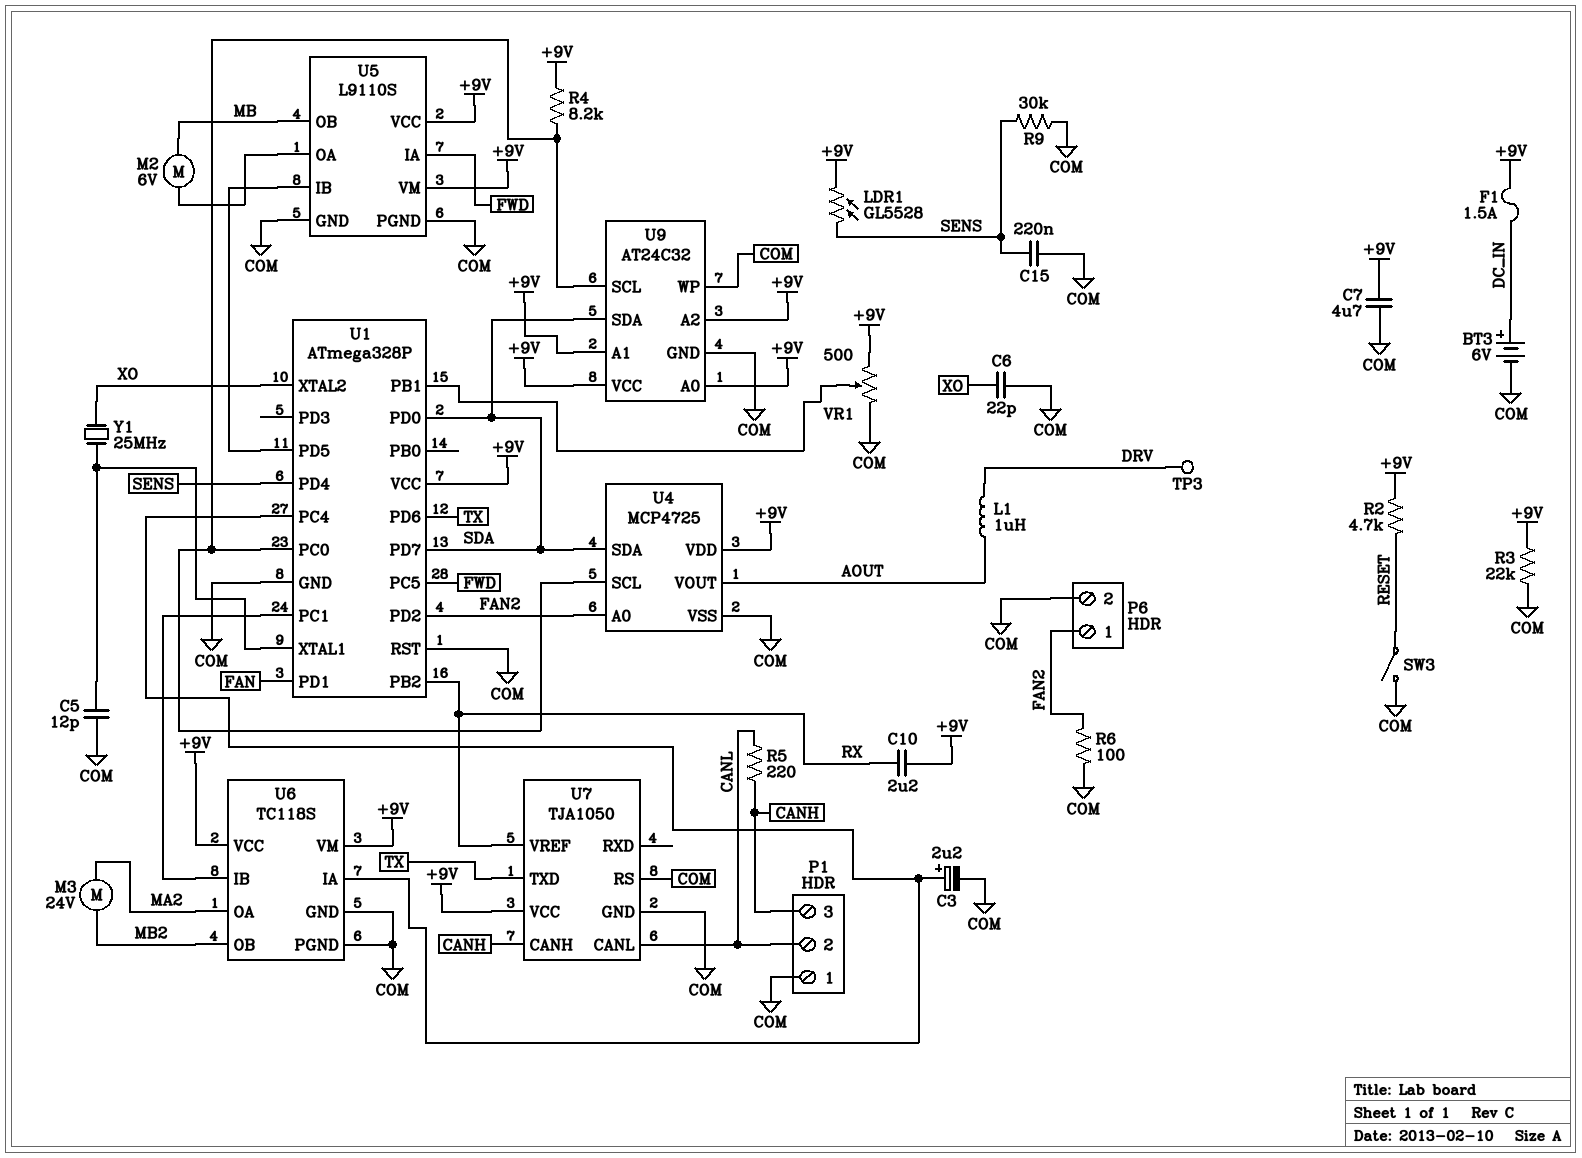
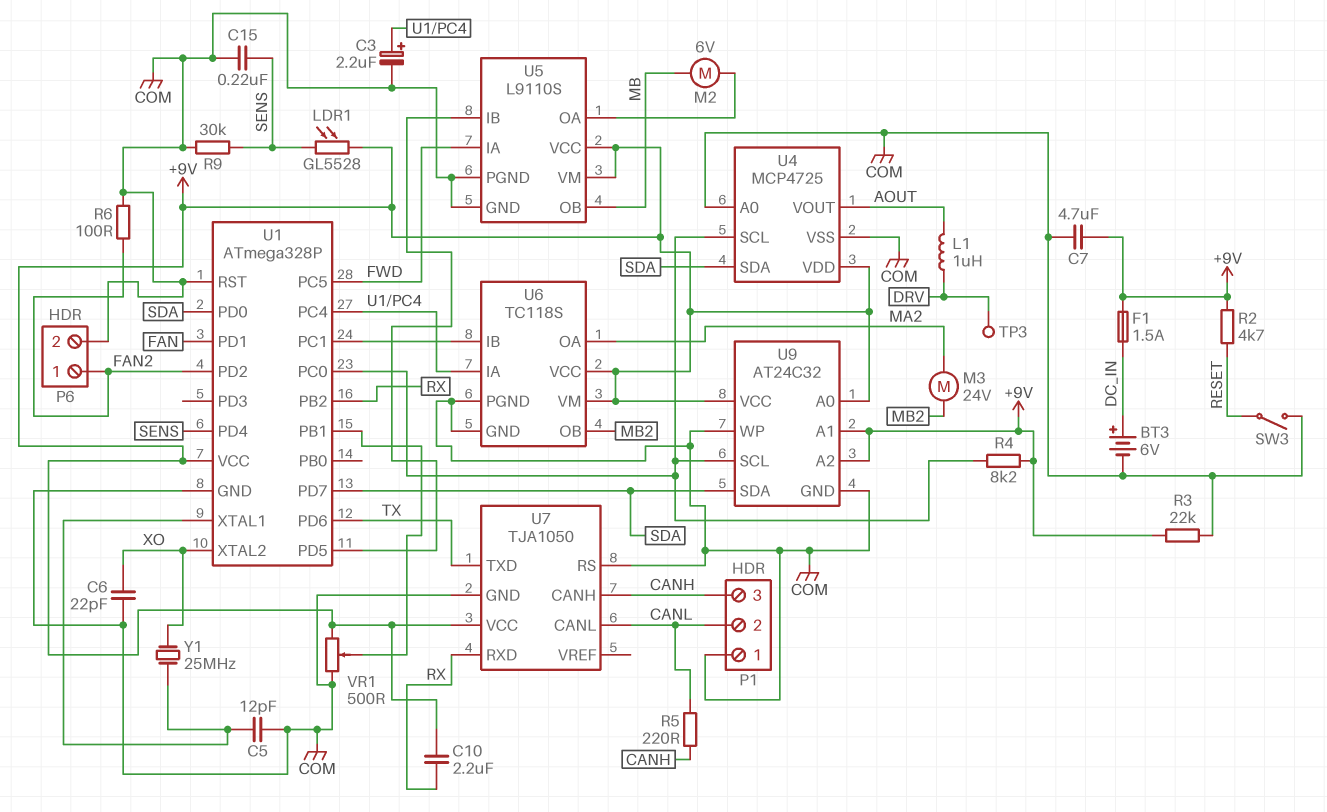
U4 pin A0: FAN2 -> COM
U7 pin RXD: none -> RX
U7 pin VREF: RX -> none

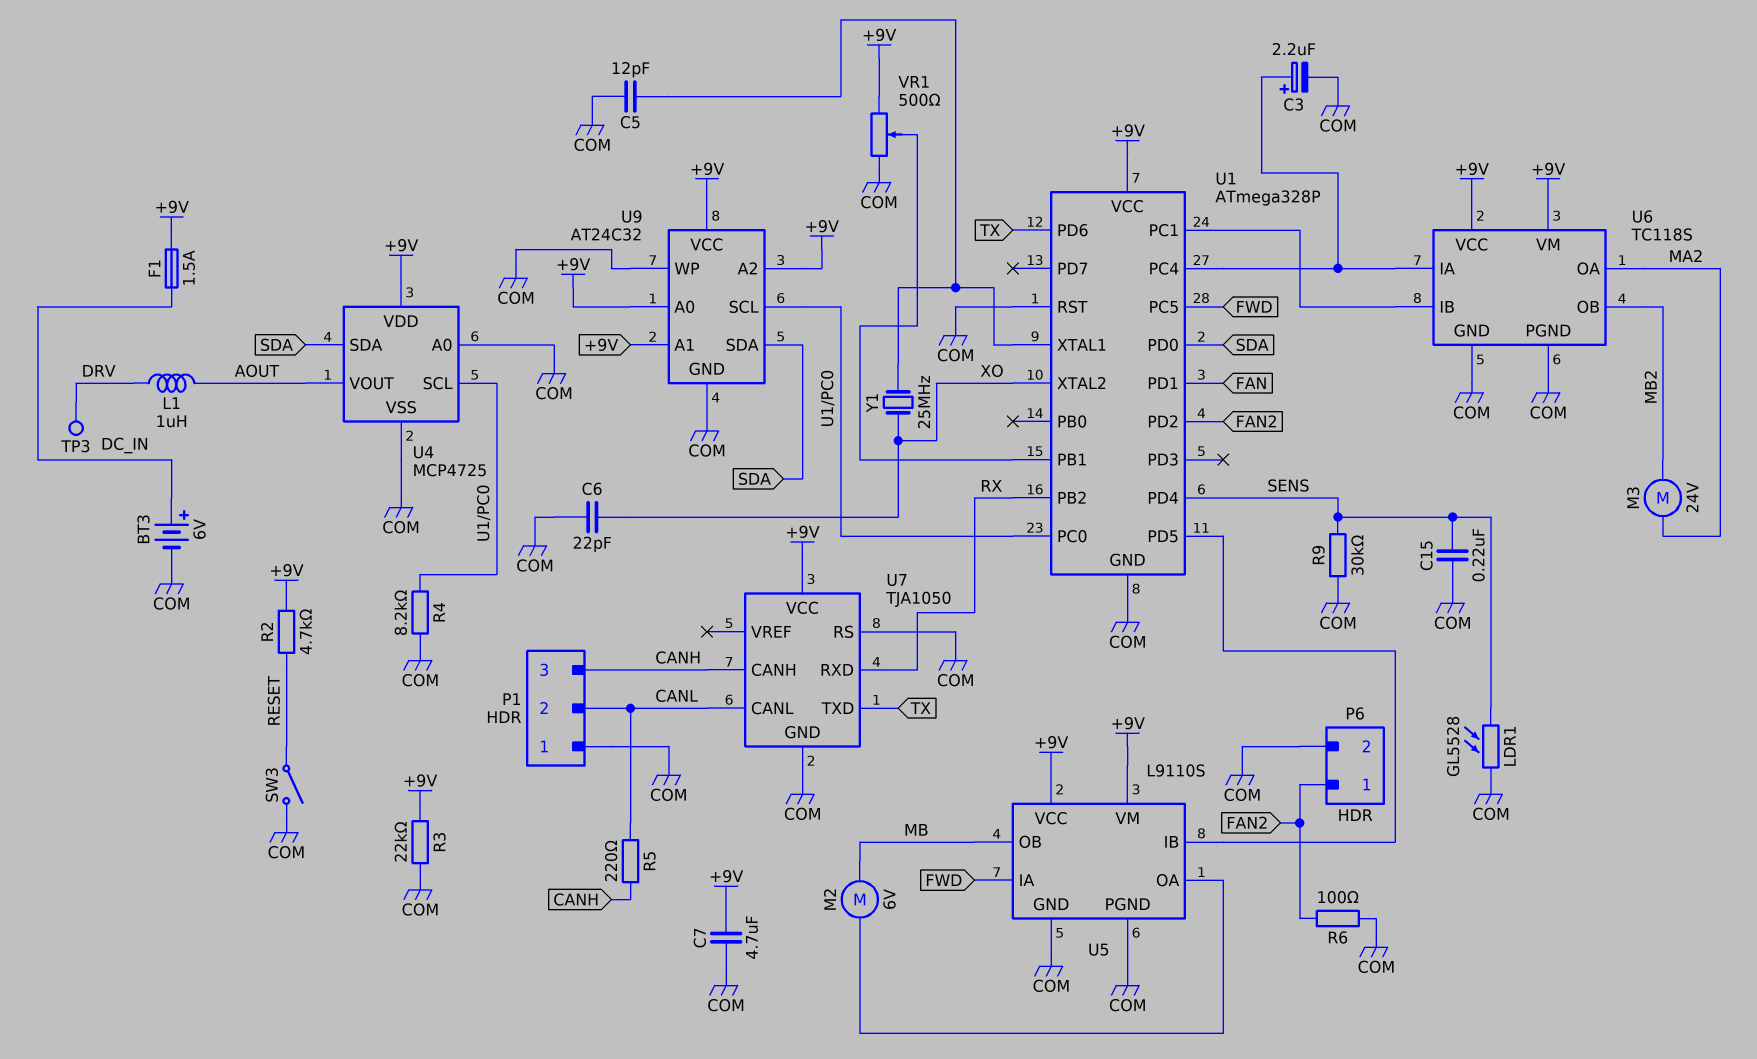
C10: 2.2uF (+9V, RX) -> none
LDR1: GL5528 (+9V, SENS) -> GL5528 (COM, SENS)
R4: 8.2k (+9V, U1/PC0) -> 8.2k (COM, U1/PC0)
U1 pin PD7: SDA -> none

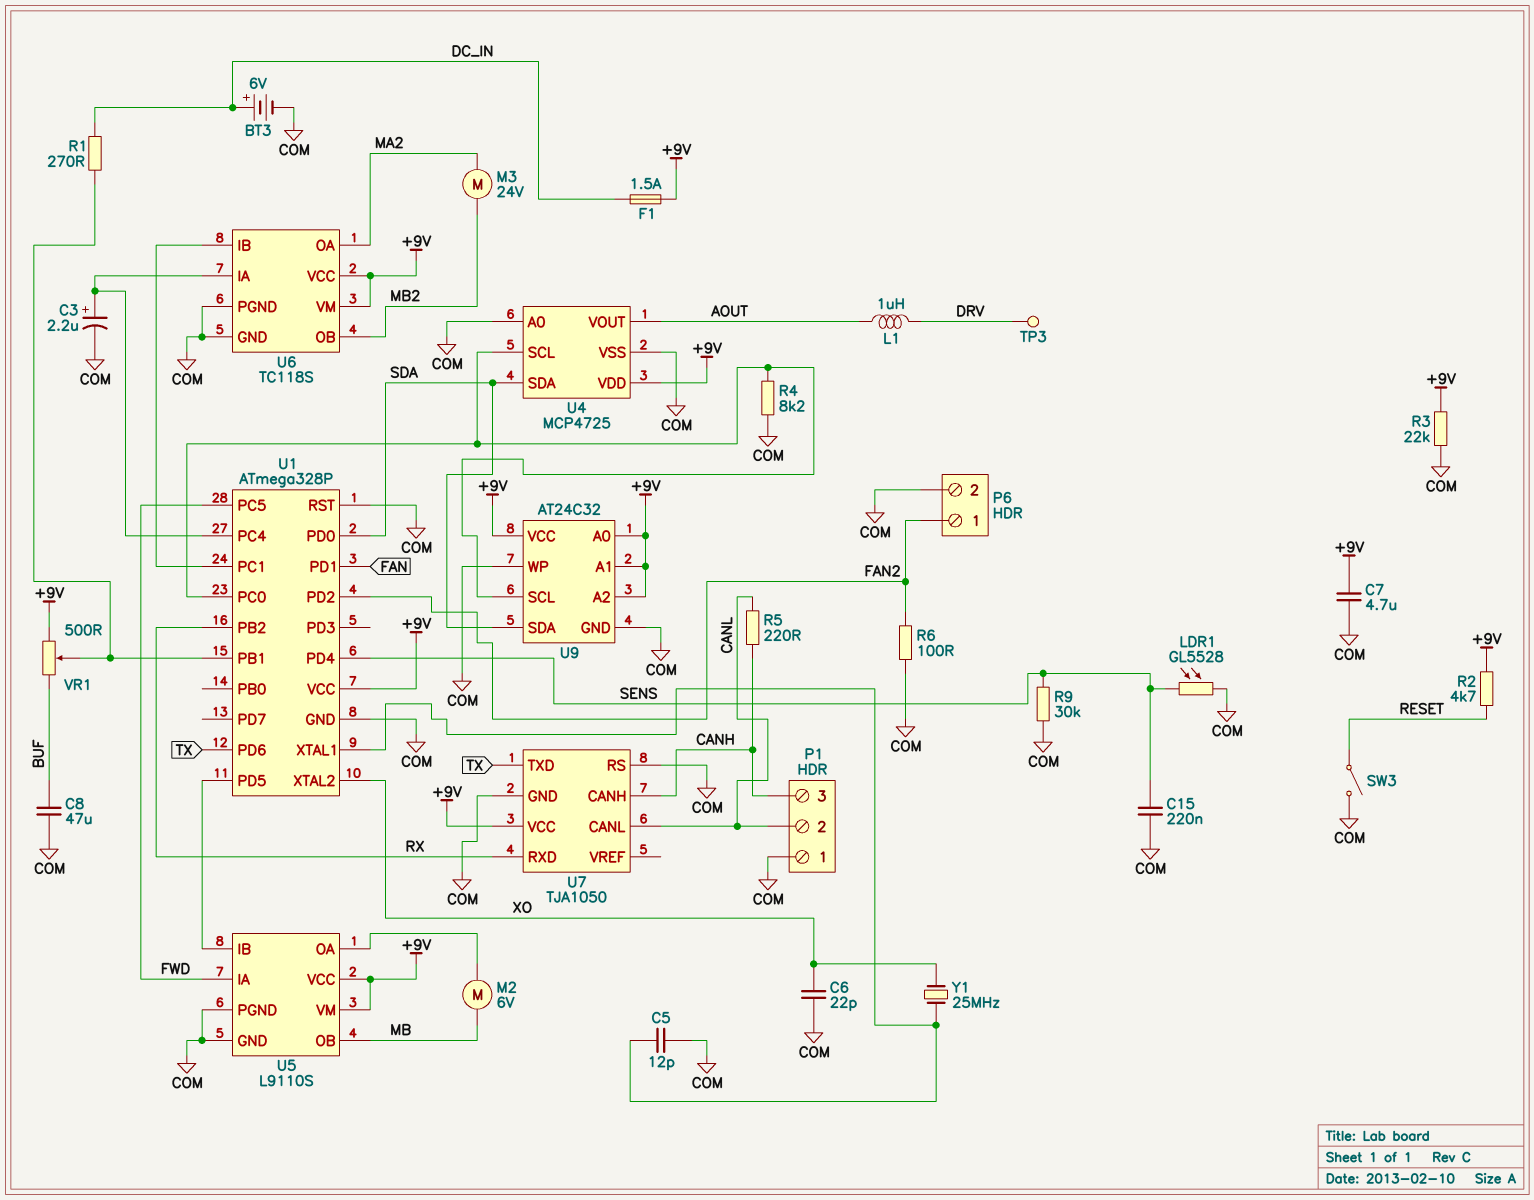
C8: none -> 47uF (BUF, COM)
R1: none -> 270 (DC_IN, U1/PB1)
VR1: 500 (+9V, COM, wiper U1/PB1) -> 500 (+9V, BUF, wiper U1/PB1)

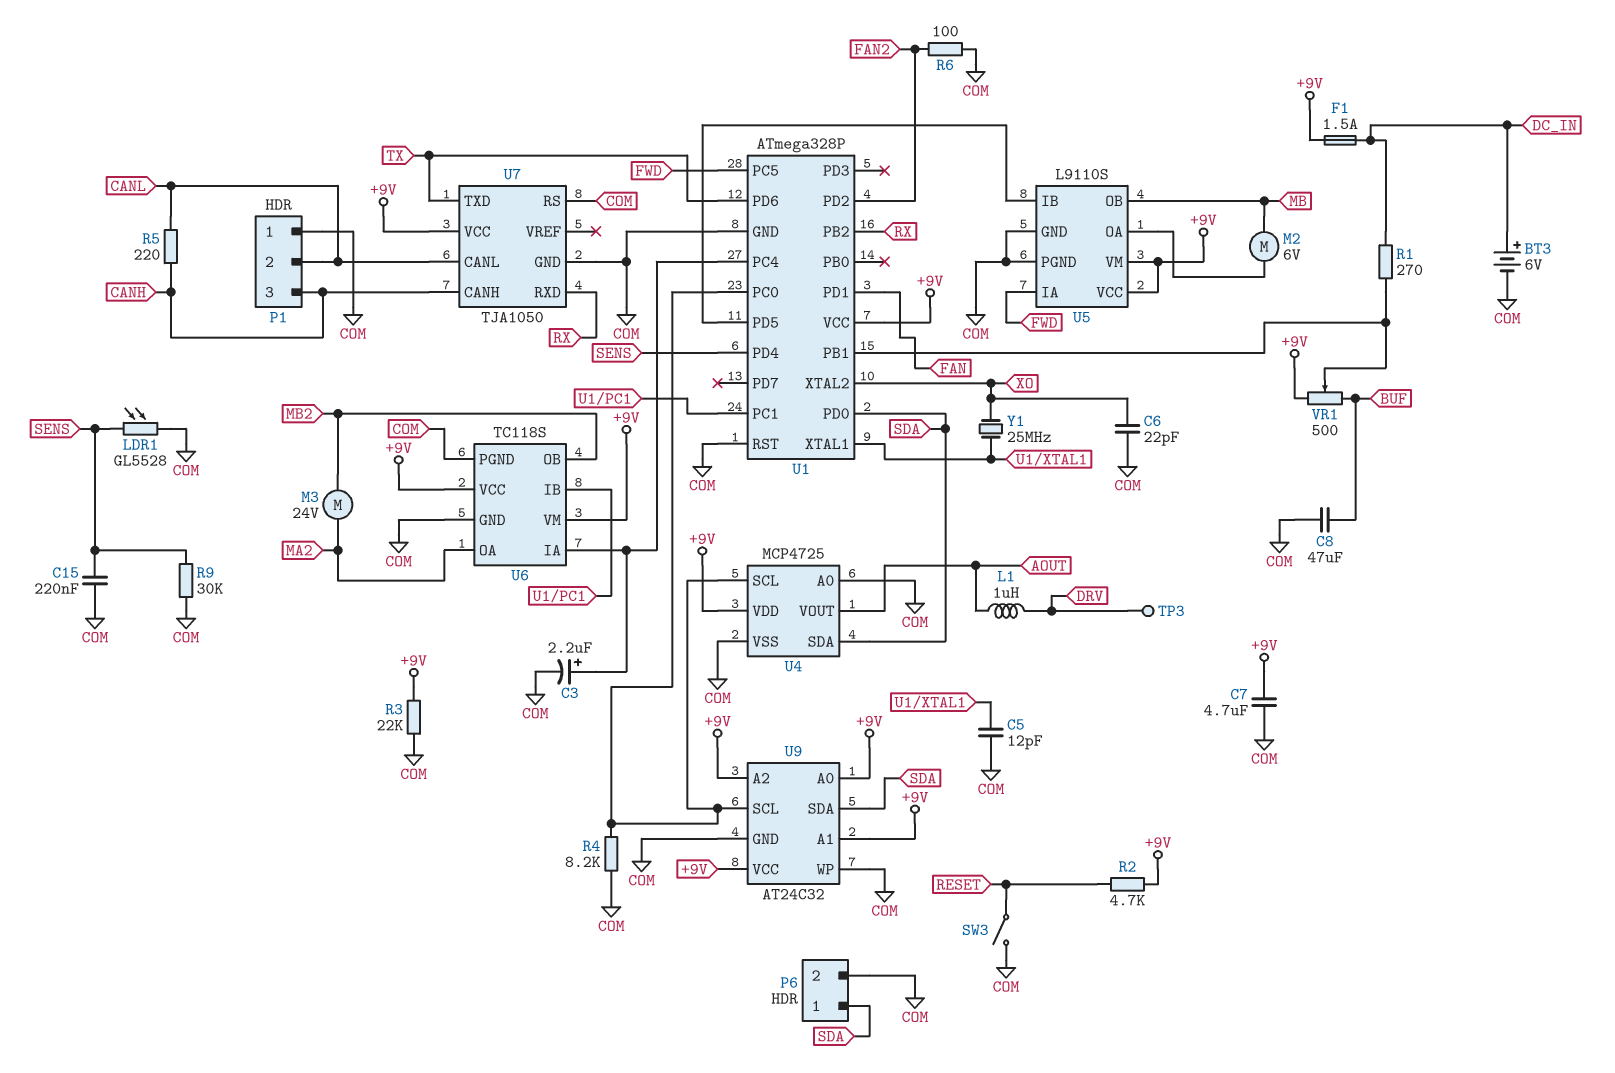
P6 pin 1: FAN2 -> SDA

